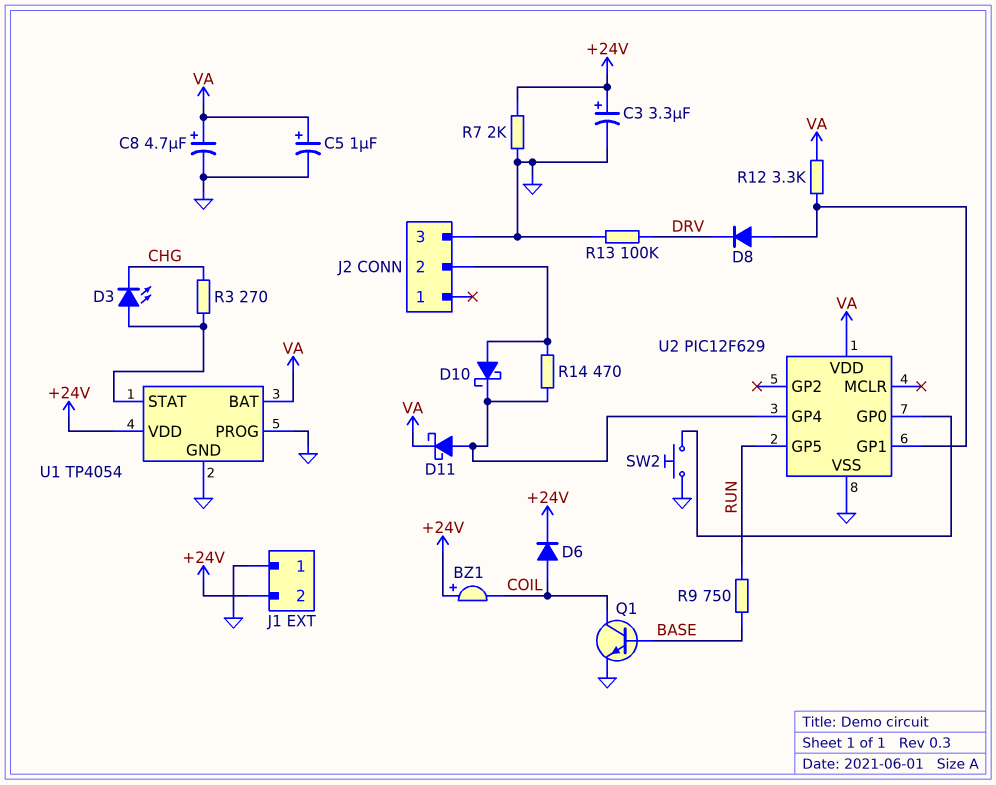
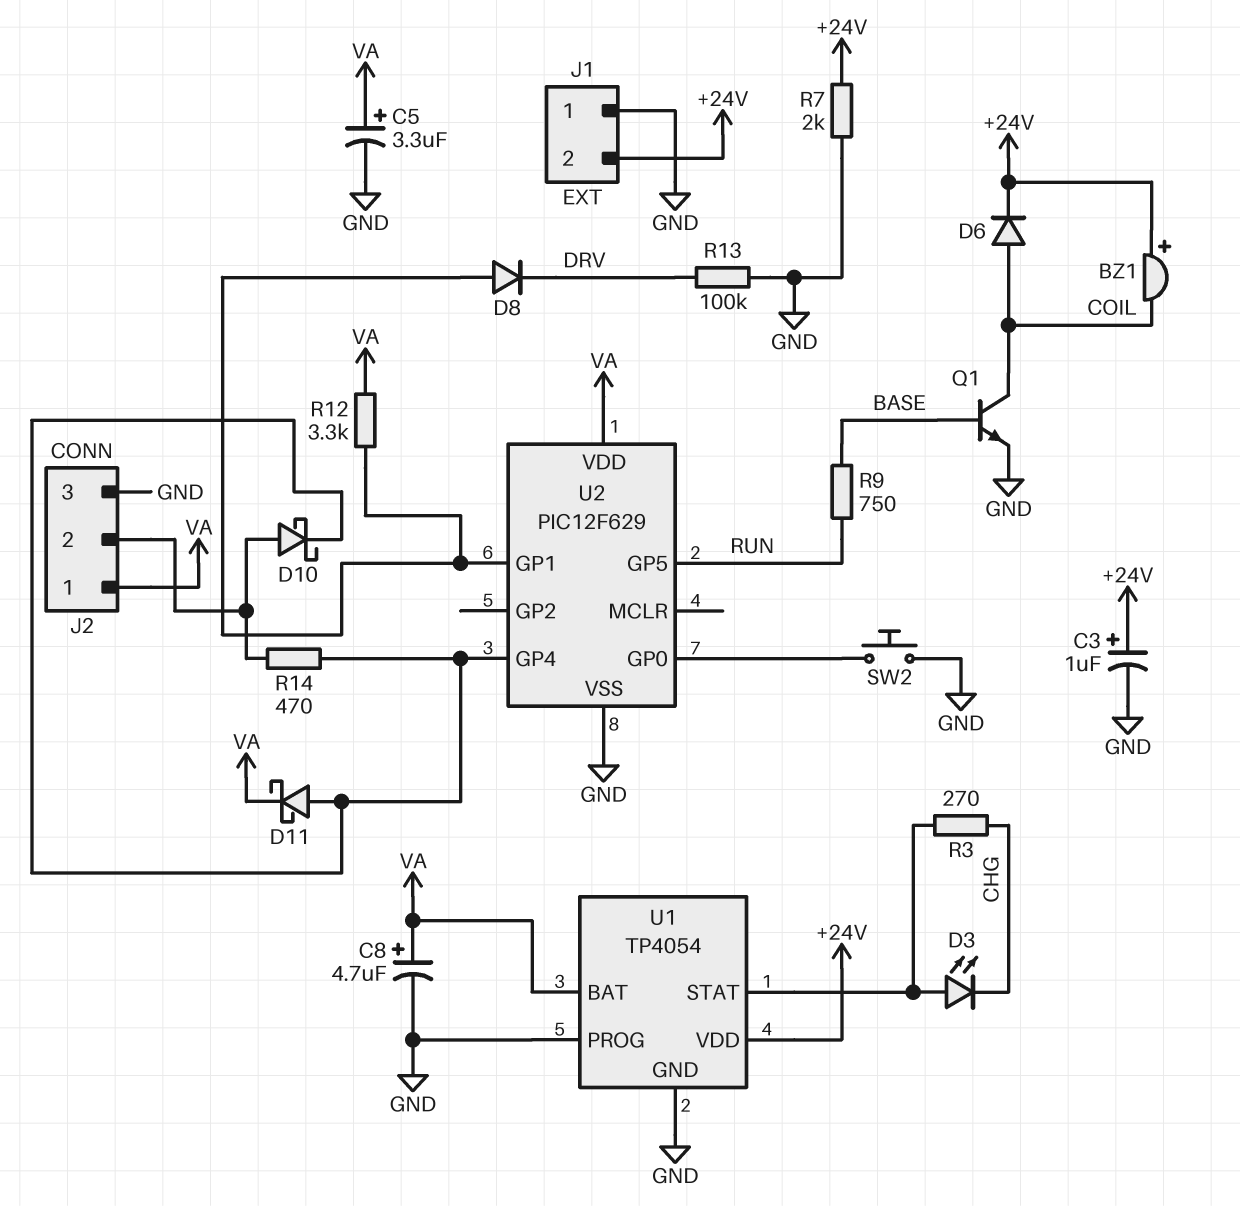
C3: 3.3uF (plus +24V, minus GND) -> 1uF (plus +24V, minus GND)
C5: 1uF (plus VA, minus GND) -> 3.3uF (plus VA, minus GND)
J2 pin 1: none -> VA

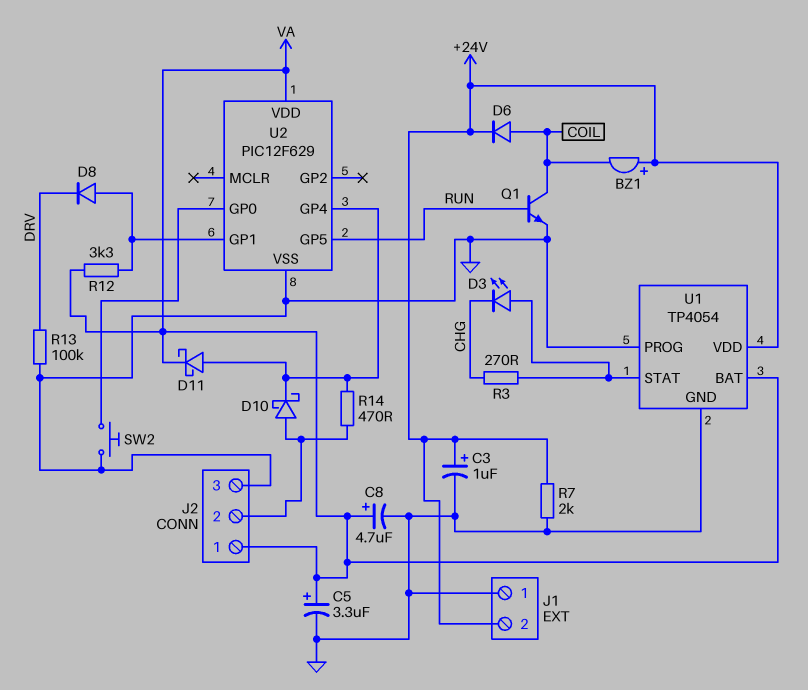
Q1: NPN (B BASE, C COIL, E GND) -> NPN (B RUN, C COIL, E GND)
R9: 750 (BASE, RUN) -> none

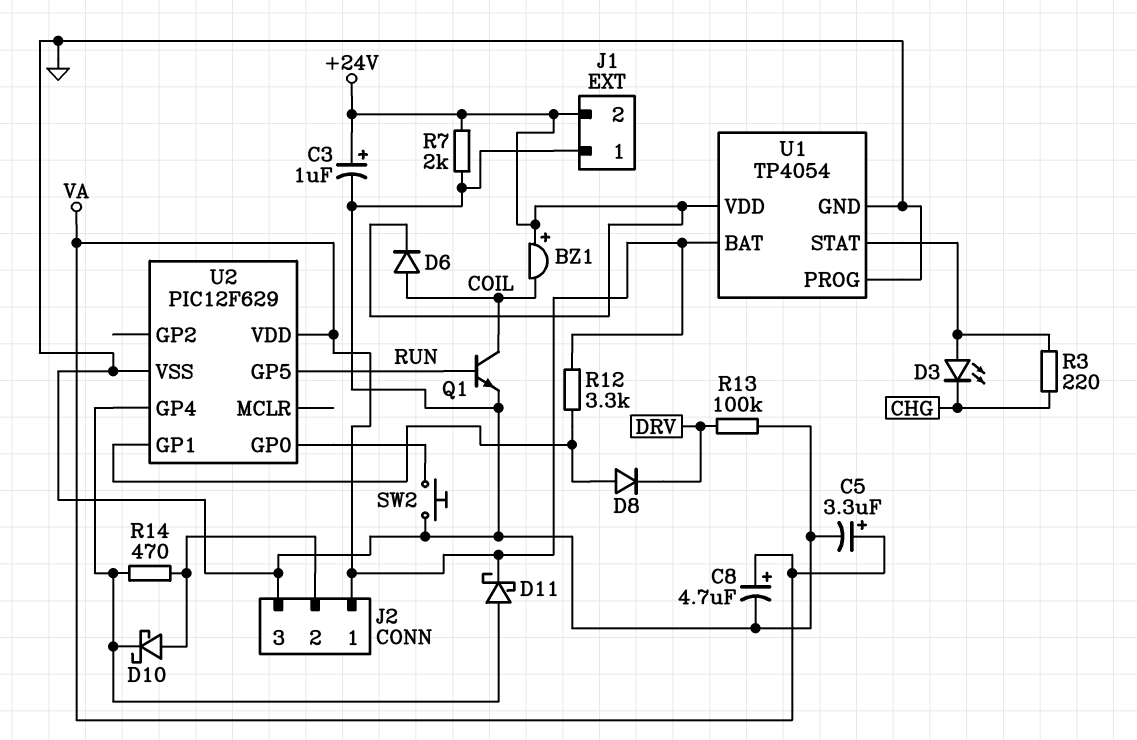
R3: 270 (CHG, U1/STAT) -> 220 (CHG, U1/STAT)

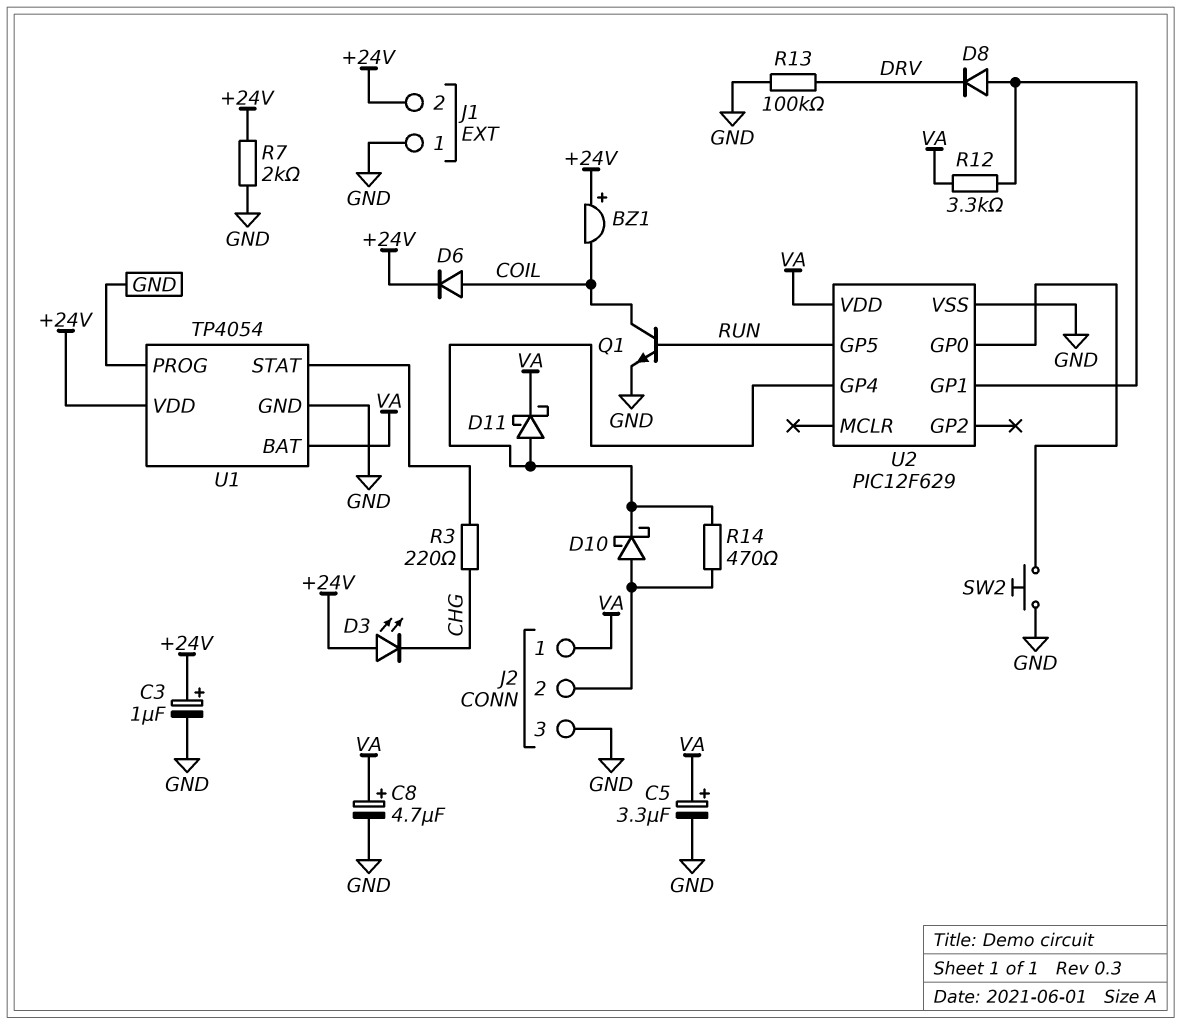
D3: LED (A U1/STAT, K CHG) -> LED (A +24V, K CHG)

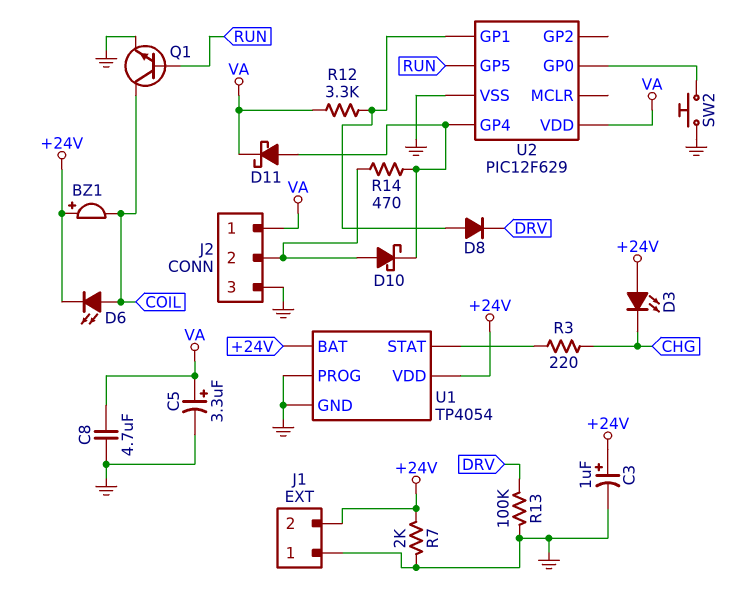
C8: 4.7uF (plus VA, minus GND) -> 4.7uF (GND, VA)
D6: diode (A COIL, K +24V) -> LED (A COIL, K +24V)
U1 pin BAT: VA -> +24V

